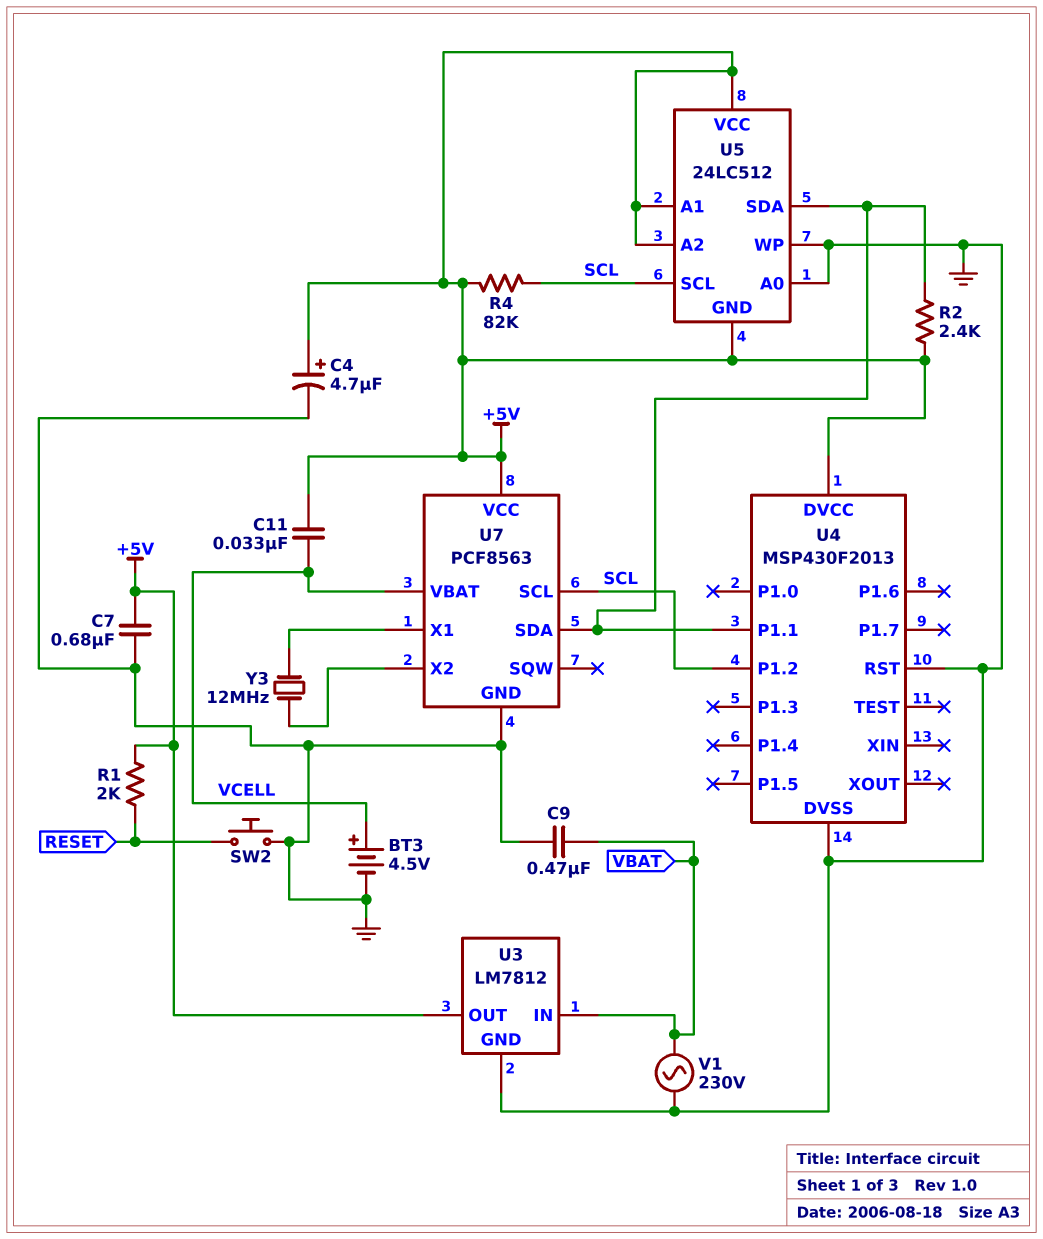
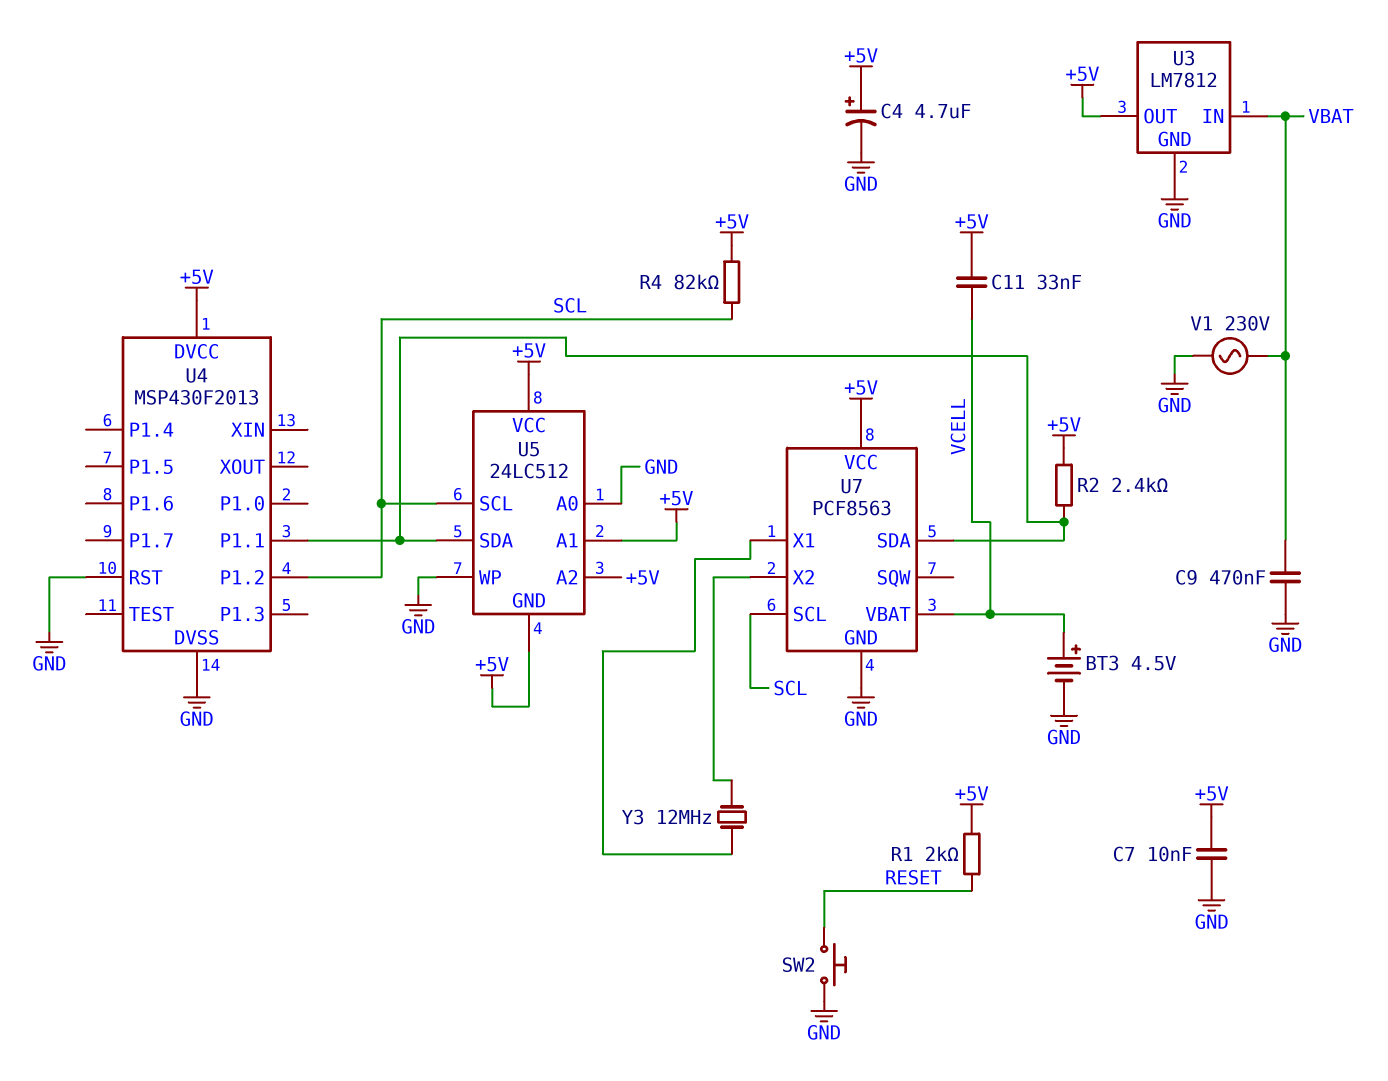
C7: 680nF (+5V, GND) -> 10nF (+5V, GND)

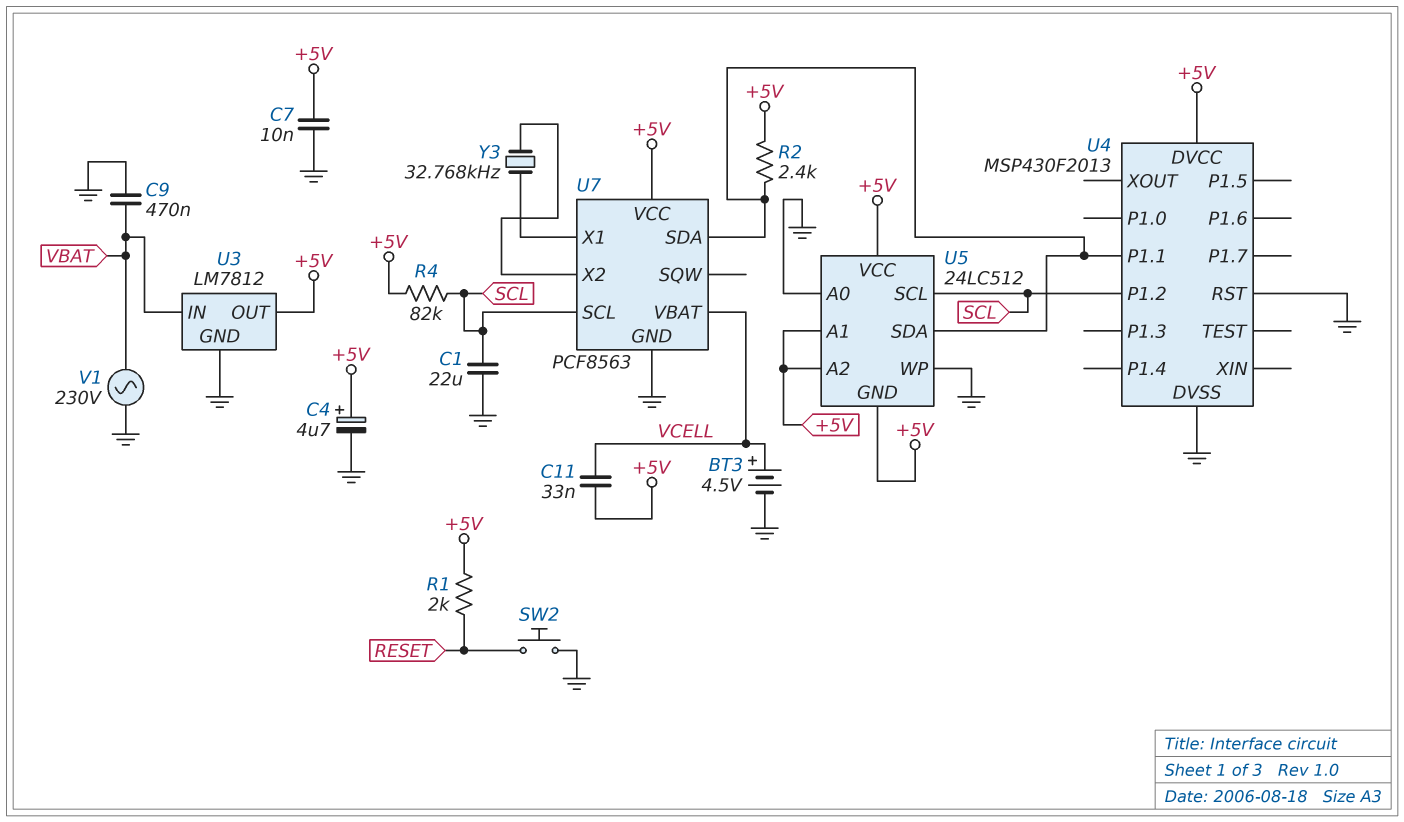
C1: none -> 22uF (GND, SCL)
Y3: 12MHz (U7/X1, U7/X2) -> 32.768kHz (U7/X1, U7/X2)

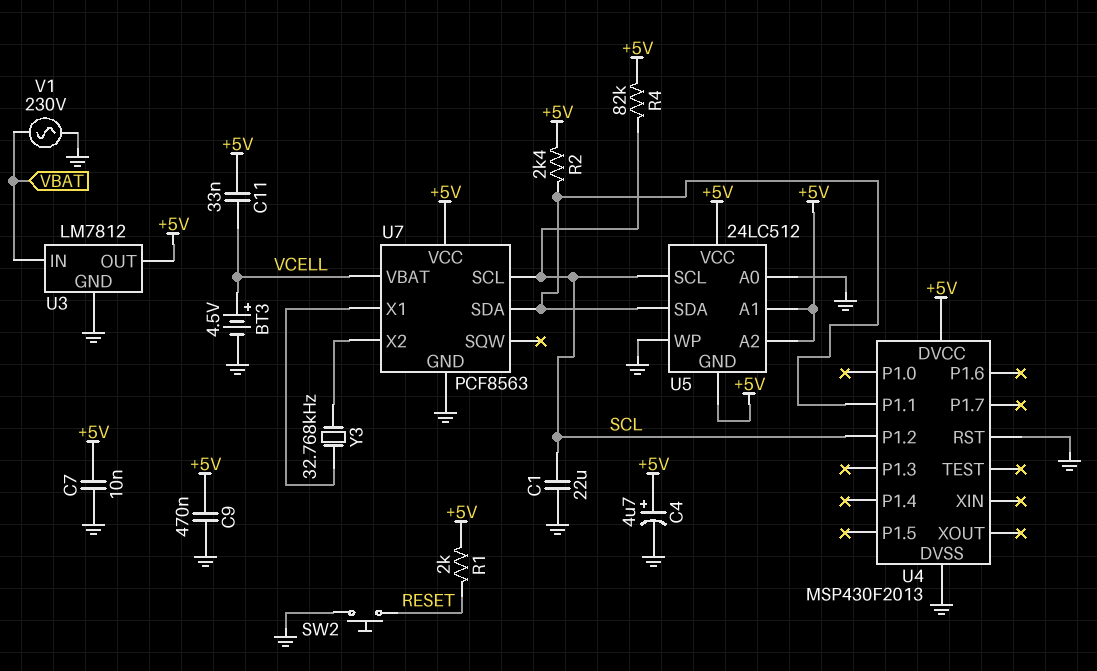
C9: 470nF (GND, VBAT) -> 470nF (+5V, GND)

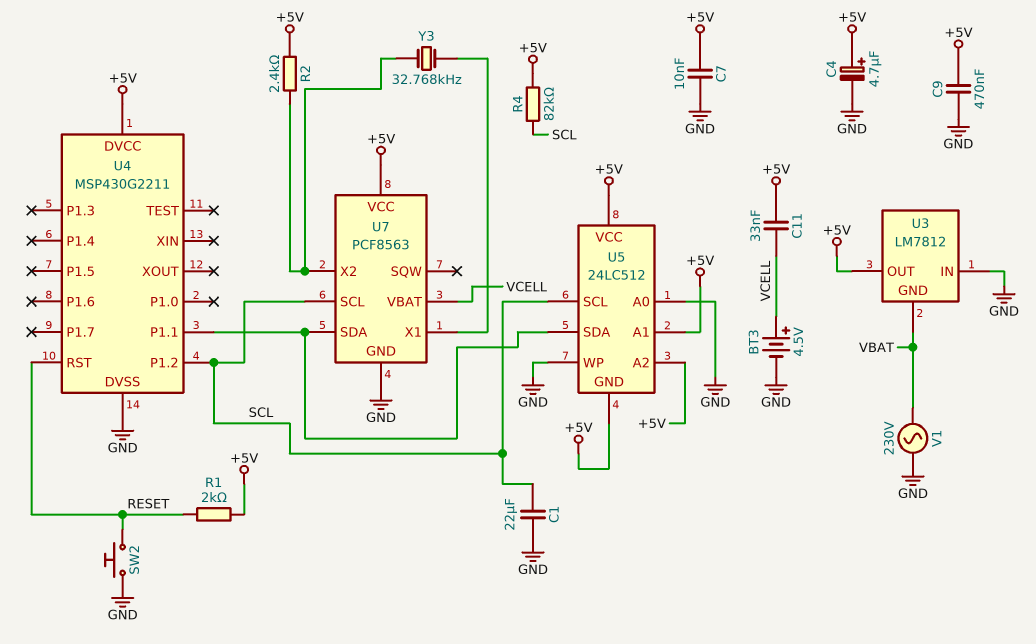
R2: 2.4k (+5V, U4/P1.1) -> 2.4k (+5V, U7/X2)
U3 pin GND: GND -> VBAT
U3 pin IN: VBAT -> GND
U4: MSP430F2013 -> MSP430G2211
U4 pin RST: GND -> RESET

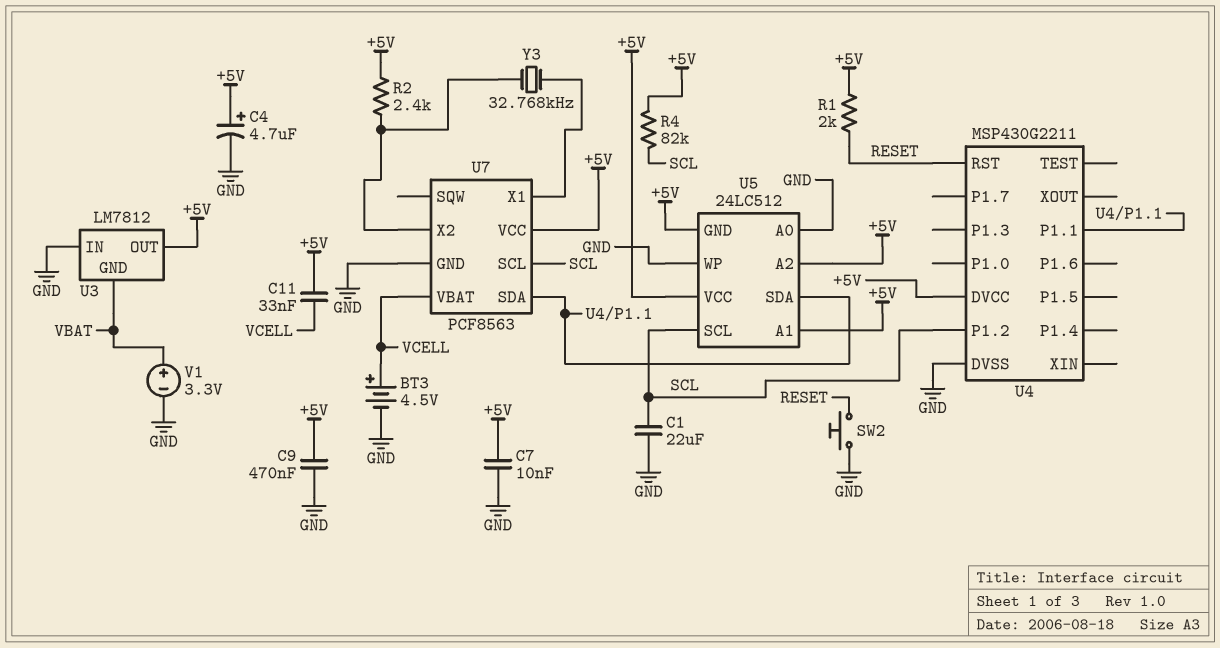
V1: AC 230V (GND, VBAT) -> 3.3V (plus VBAT, minus GND)

